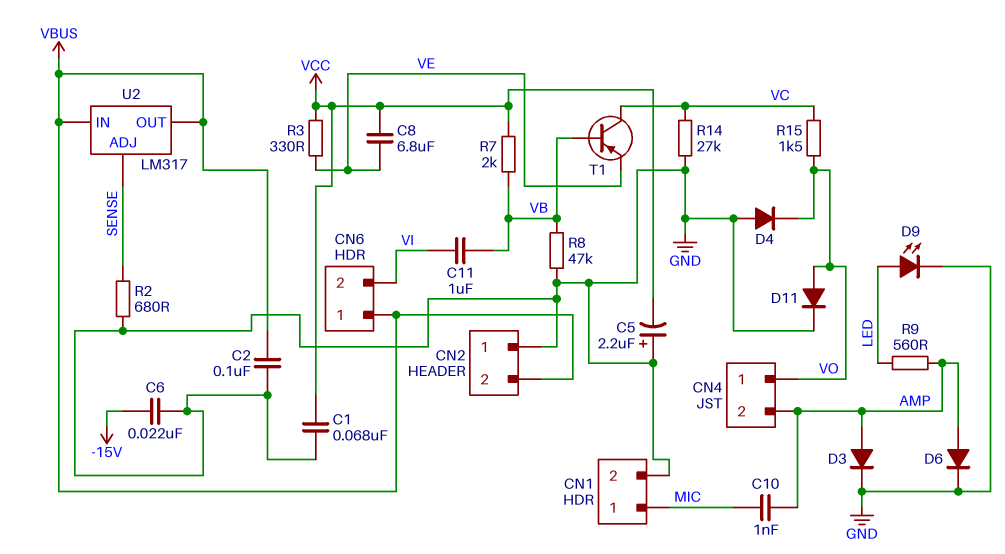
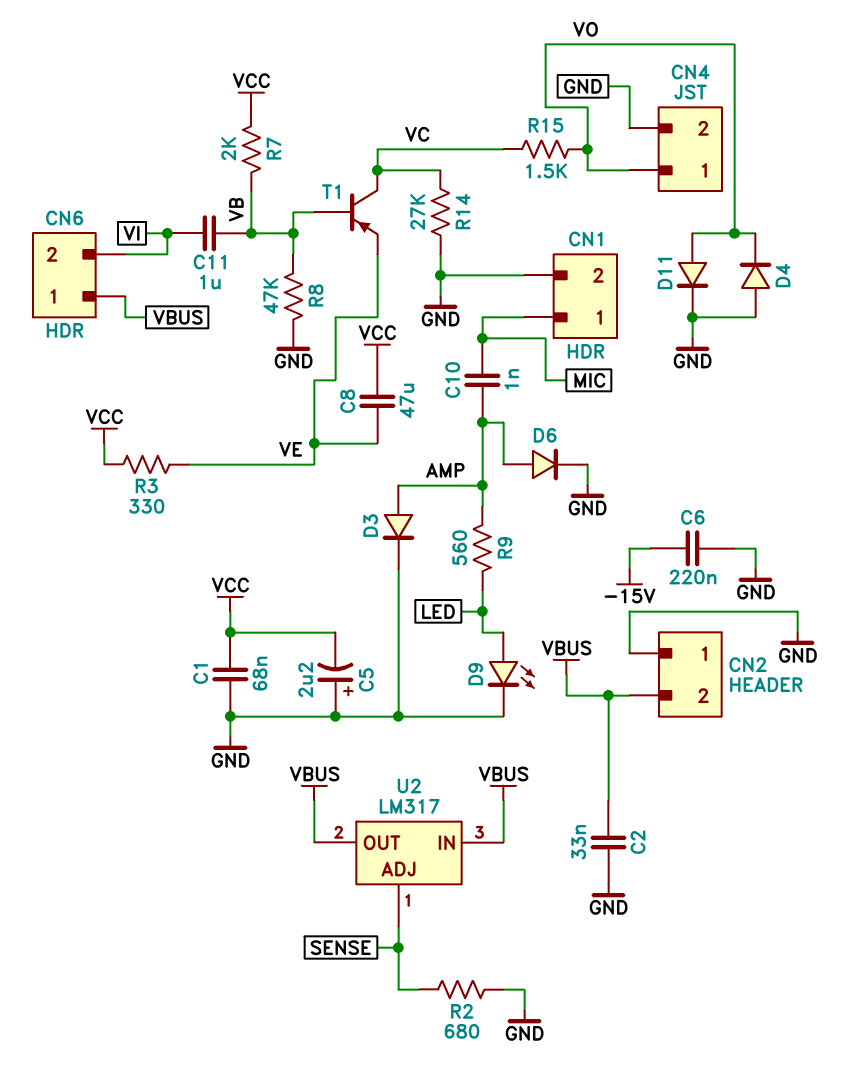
C2: 100nF (GND, VBUS) -> 33nF (GND, VBUS)
C6: 22nF (-15V, GND) -> 220nF (-15V, GND)
C8: 6.8uF (VCC, VE) -> 47uF (VCC, VE)
CN4 pin 2: AMP -> GND

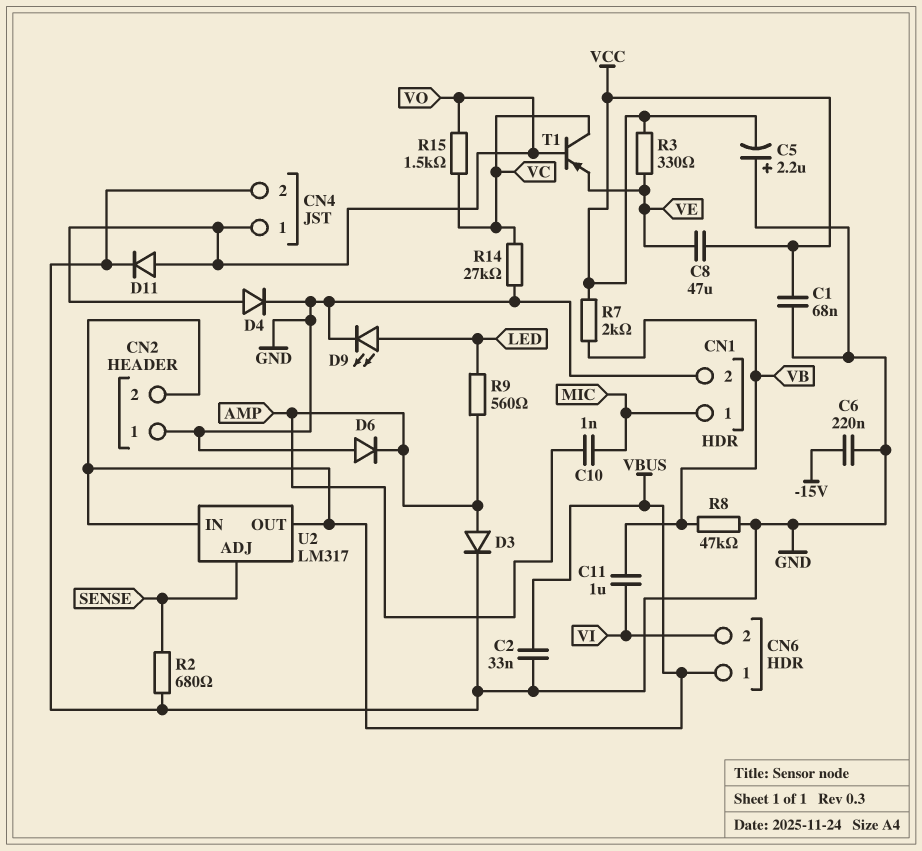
D4: diode (A GND, K VO) -> diode (A VO, K GND)
D6: diode (A AMP, K GND) -> diode (A GND, K AMP)
T1: PNP (B VB, C VC, E VE) -> PNP (B VO, C VC, E VE)

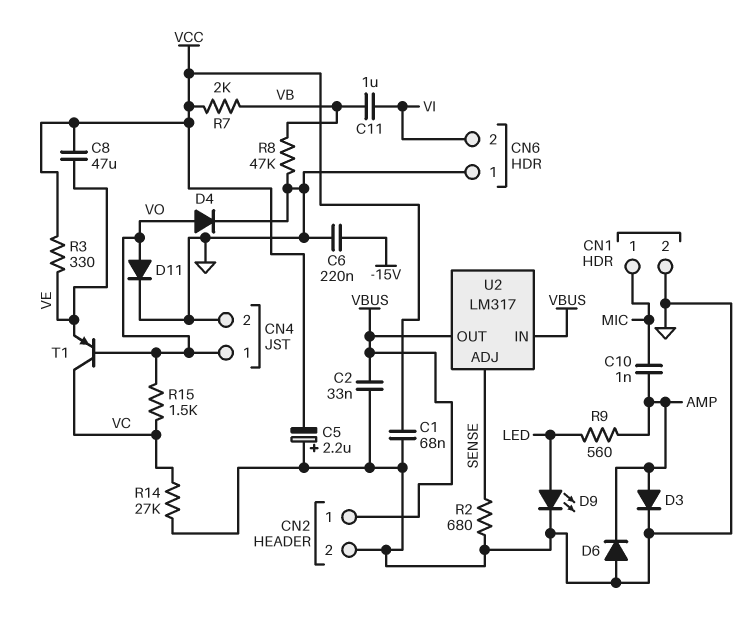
CN2 pin 1: GND -> VBUS
CN2 pin 2: VBUS -> GND
CN6 pin 1: VBUS -> GND

